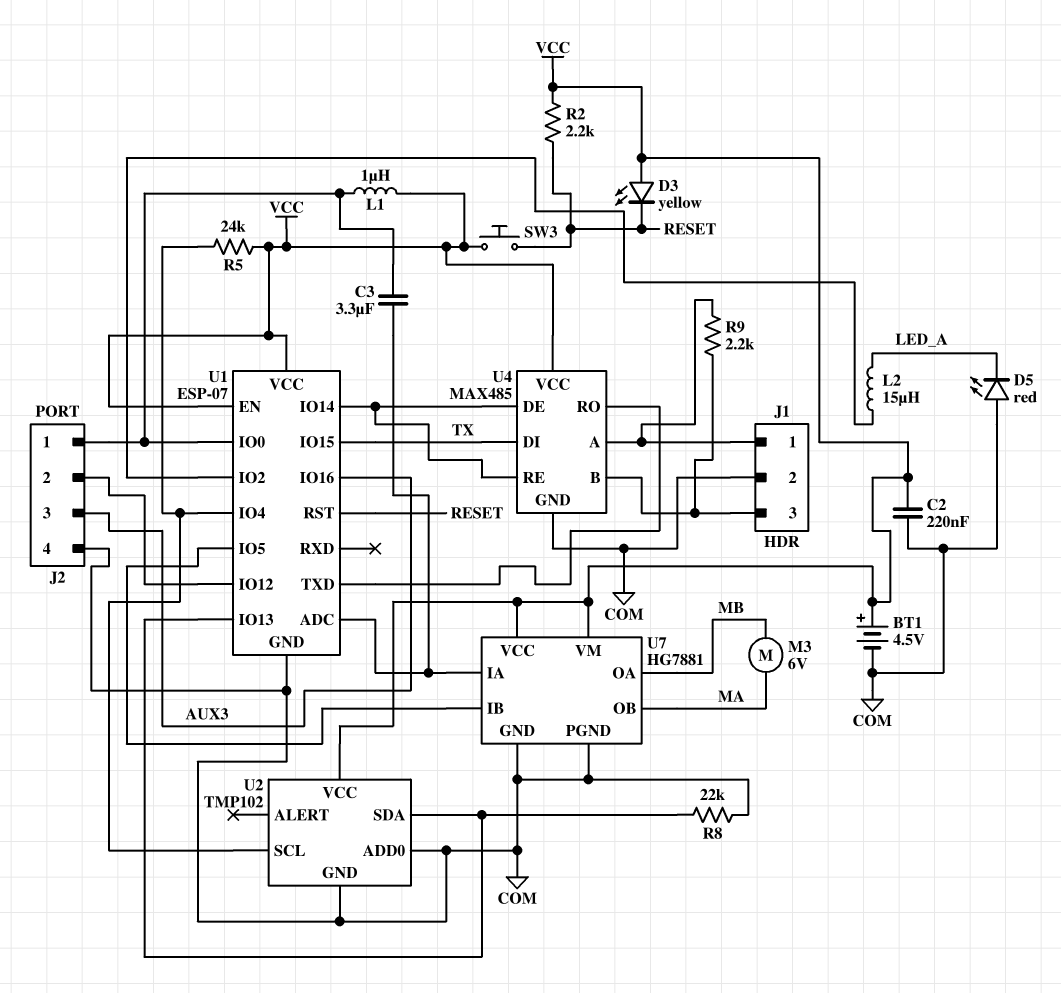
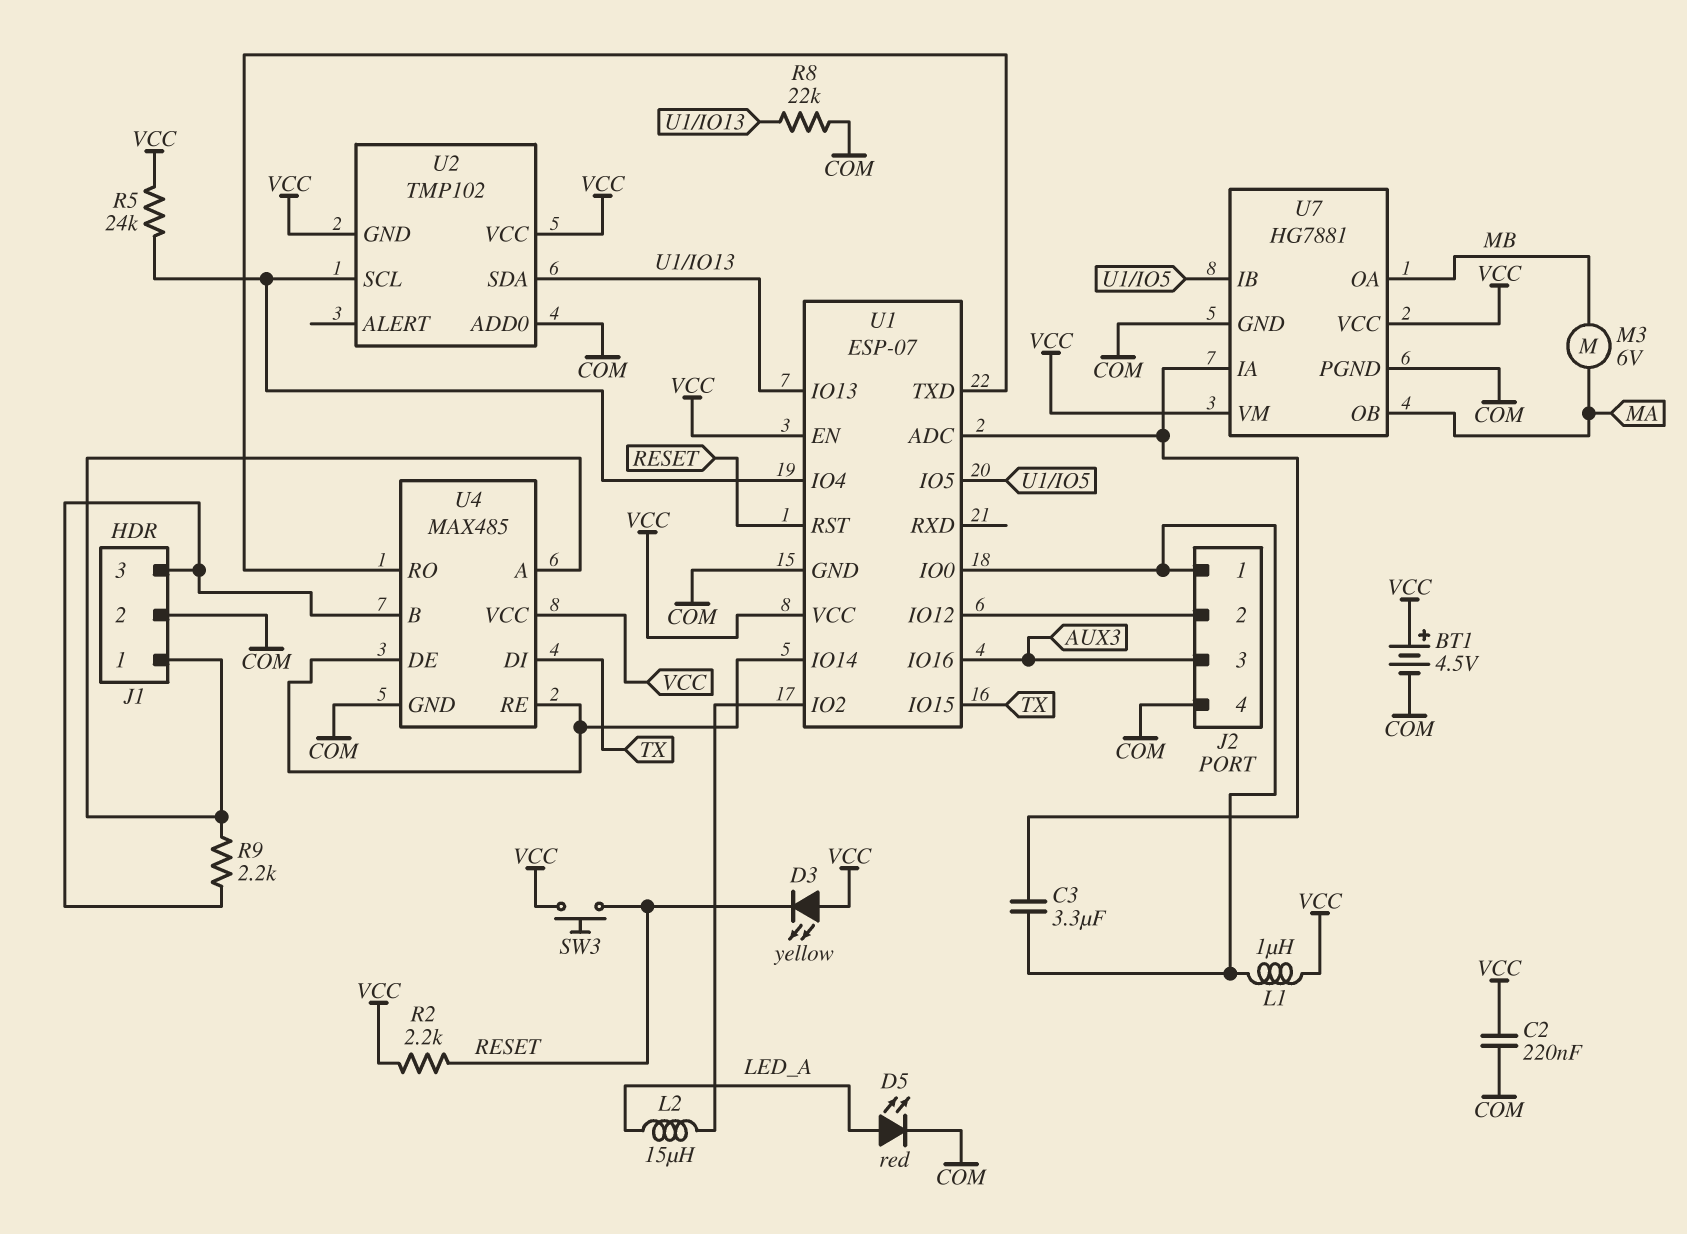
D5: LED red (A COM, K LED_A) -> LED red (A LED_A, K COM)
U2 pin GND: COM -> VCC

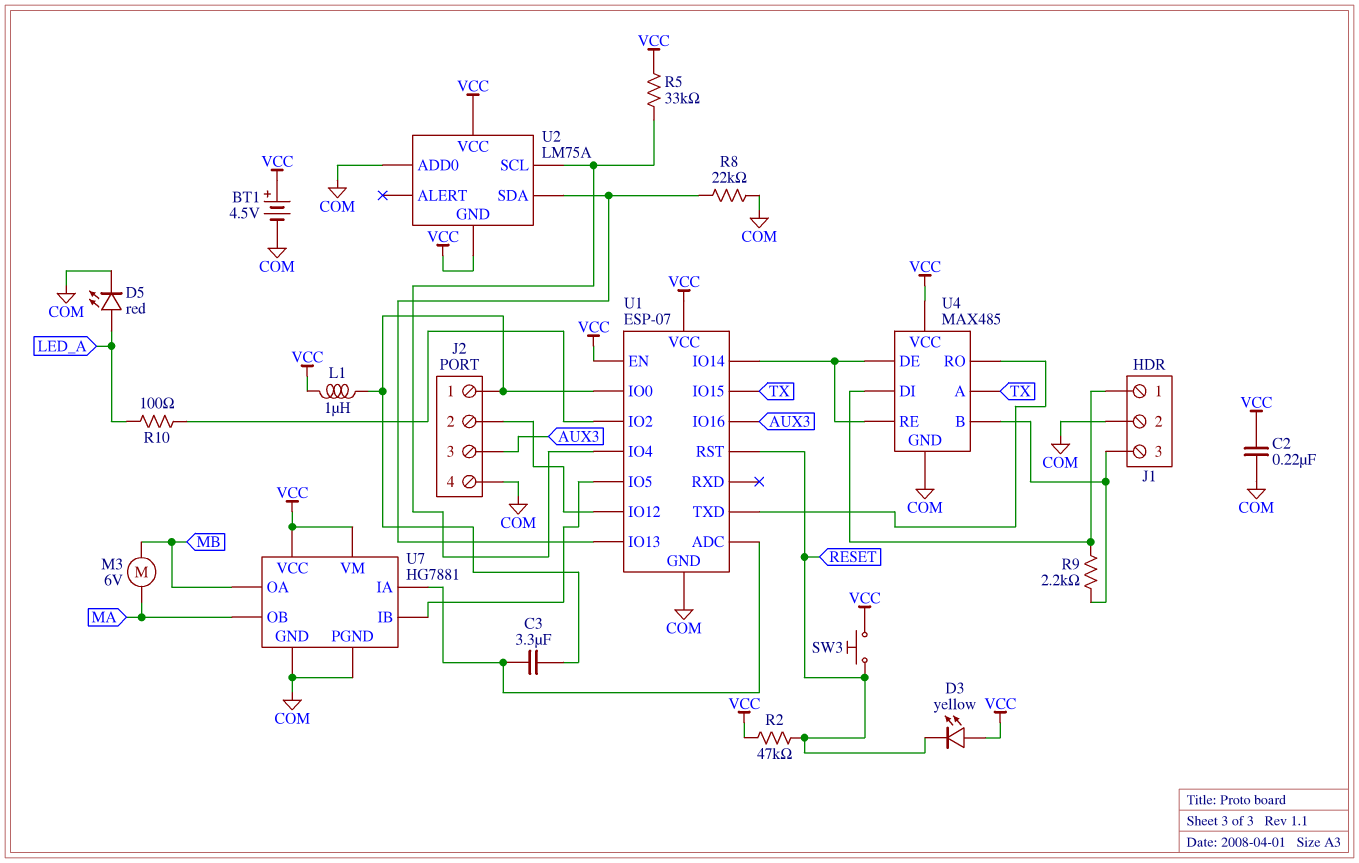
L2: 15uH (LED_A, U1/IO2) -> none
R2: 2.2k (RESET, VCC) -> 47k (RESET, VCC)
R5: 24k (U1/IO4, VCC) -> 33k (U1/IO4, VCC)
R10: none -> 100 (LED_A, U1/IO2)
U2: TMP102 -> LM75A
U4 pin A: J1/1 -> TX
U4 pin DI: TX -> J1/1

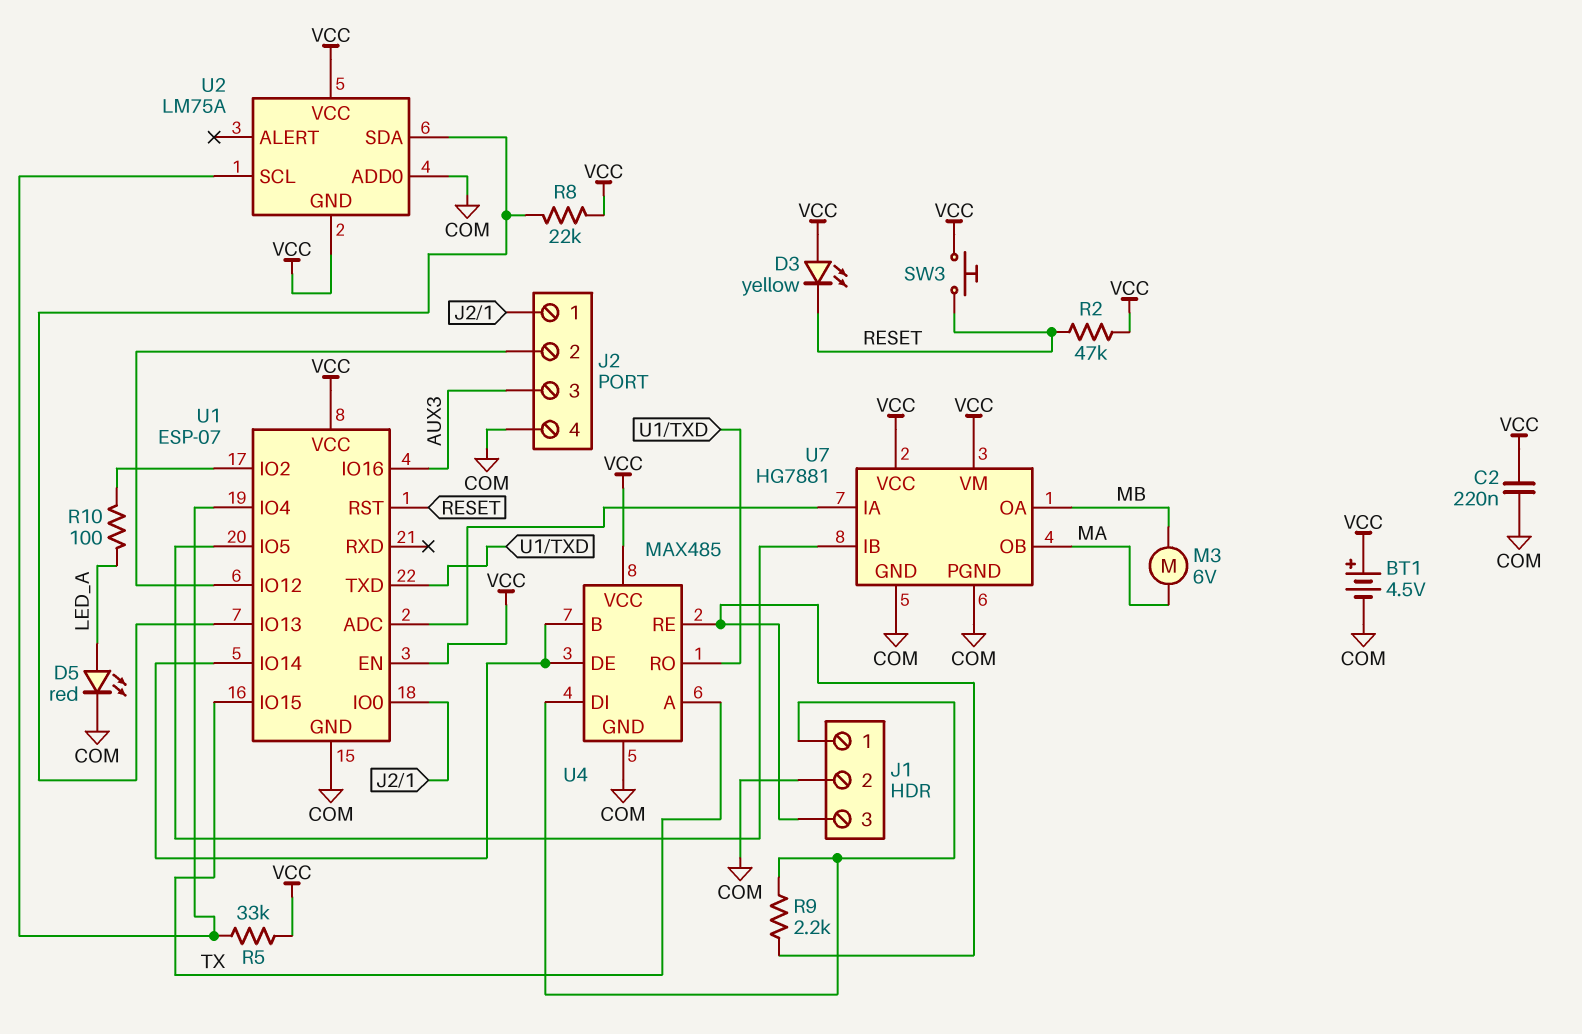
C3: 3.3uF (J2/1, U1/ADC) -> none
L1: 1uH (J2/1, VCC) -> none
R8: 22k (COM, U1/IO13) -> 22k (U1/IO13, VCC)
U4 pin B: J1/3 -> U1/IO14
U4 pin RE: U1/IO14 -> J1/3

